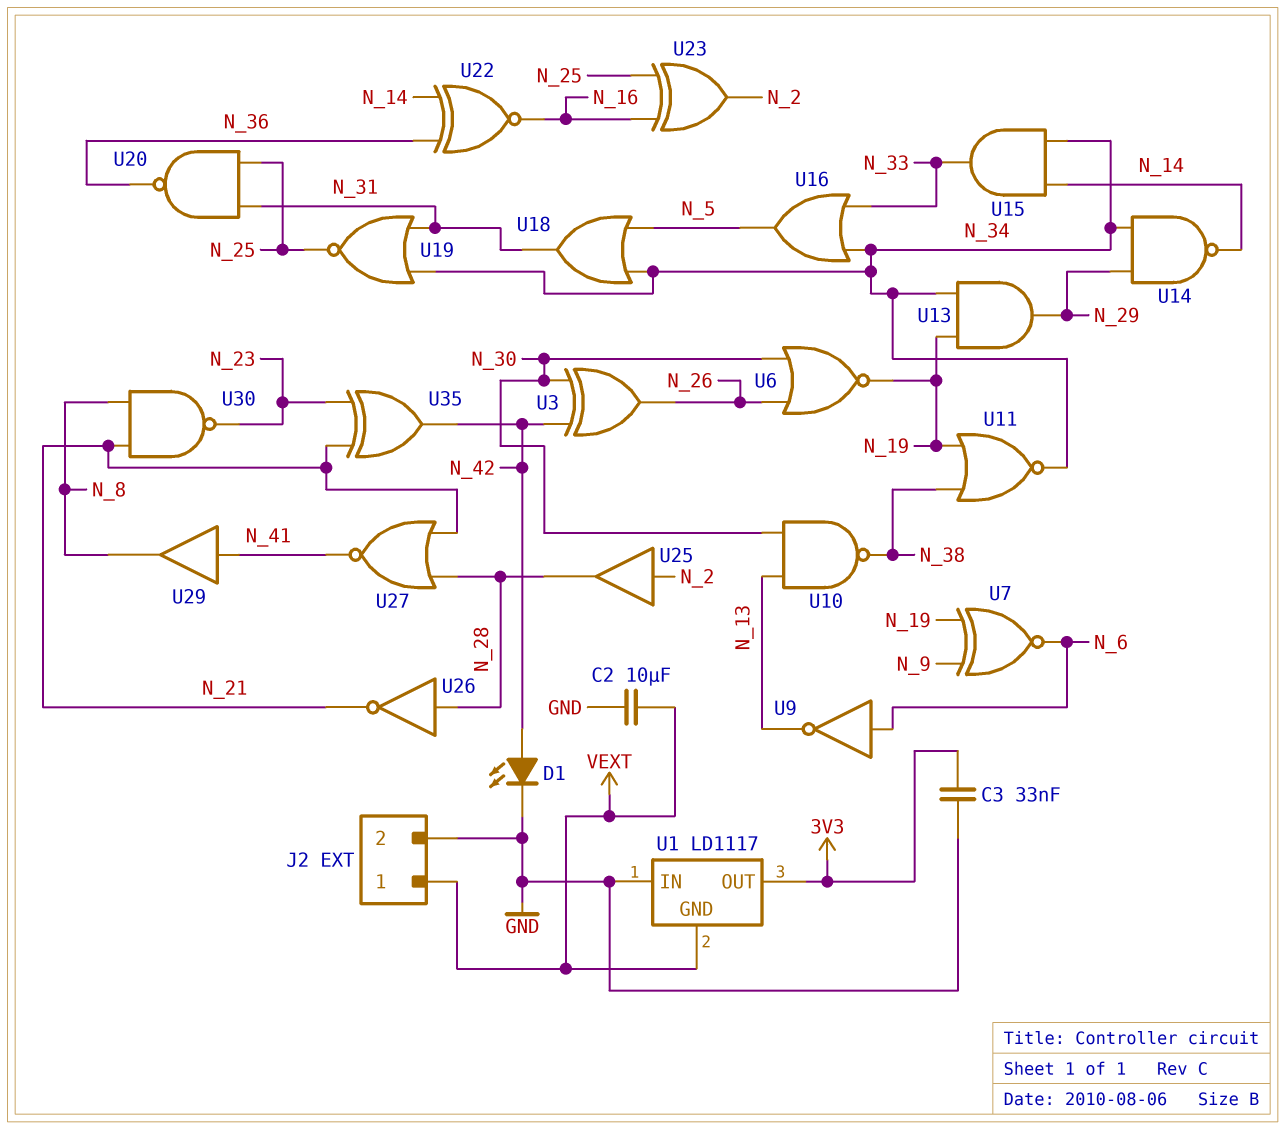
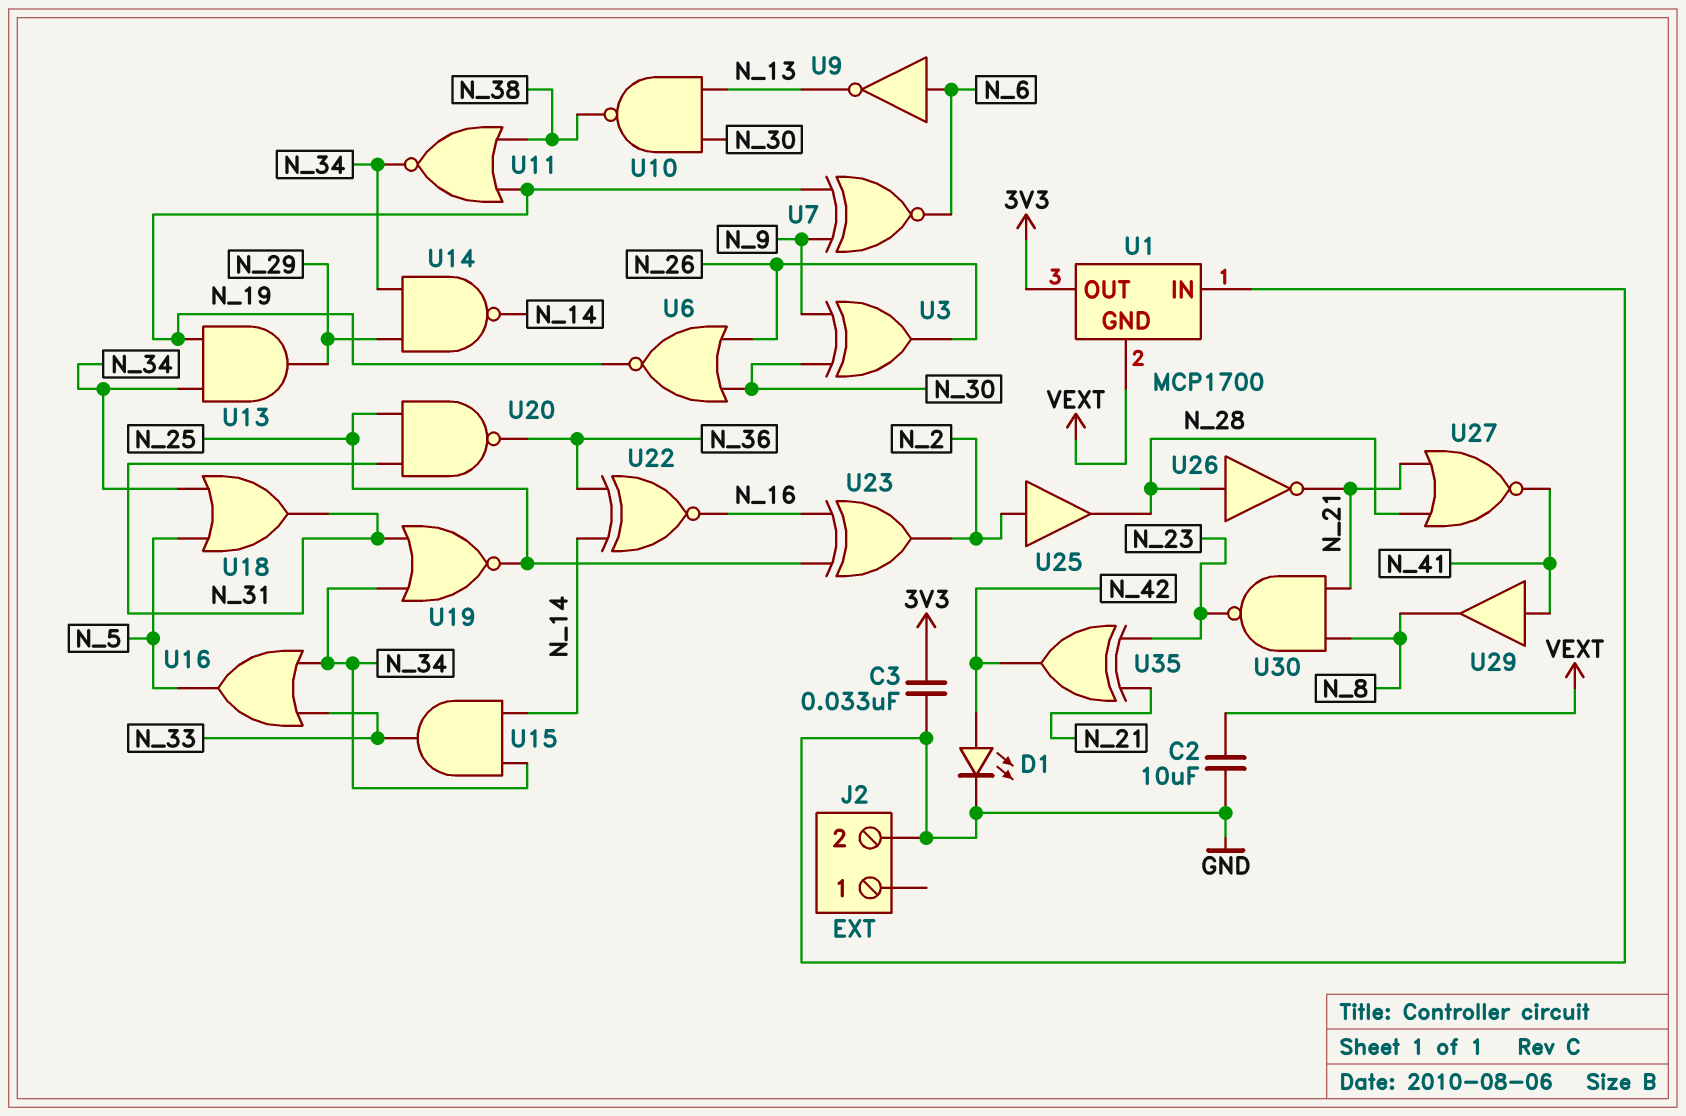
J2 pin 1: VEXT -> none
U1: LD1117 -> MCP1700
U3: XOR (in N_30, in N_42, out N_26) -> XOR (in N_9, in N_30, out N_26)

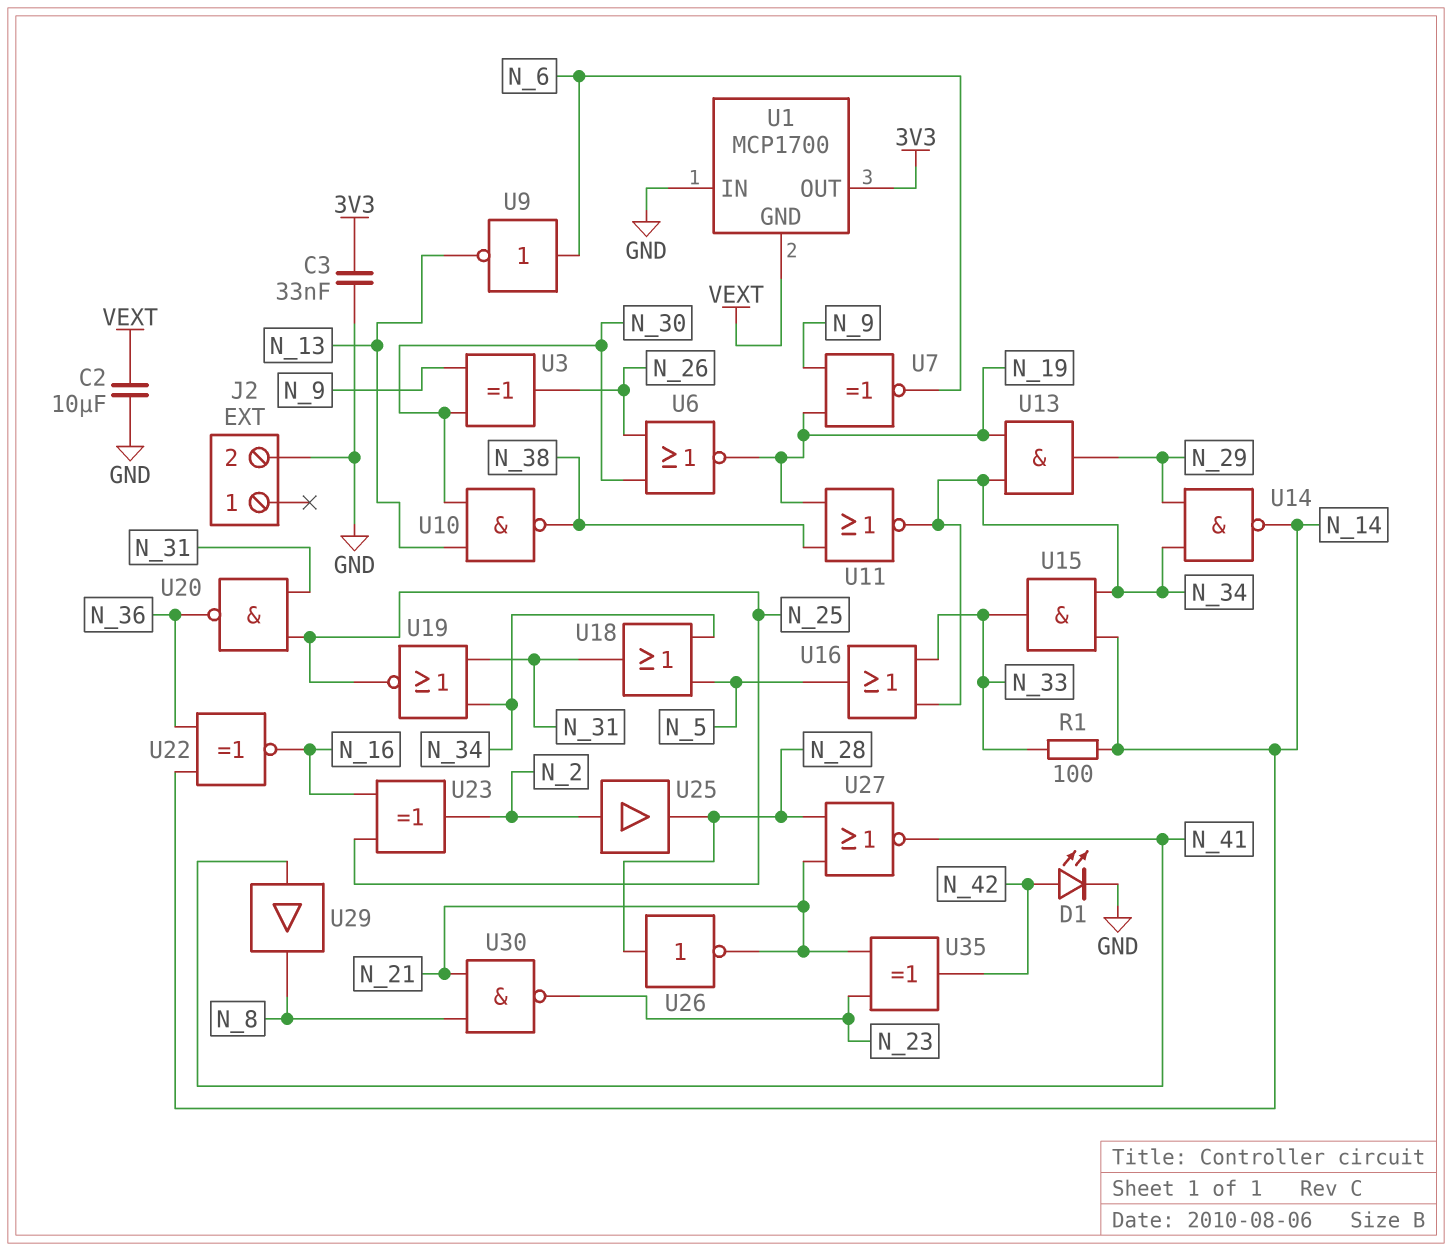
R1: none -> 100 (N_14, N_33)

